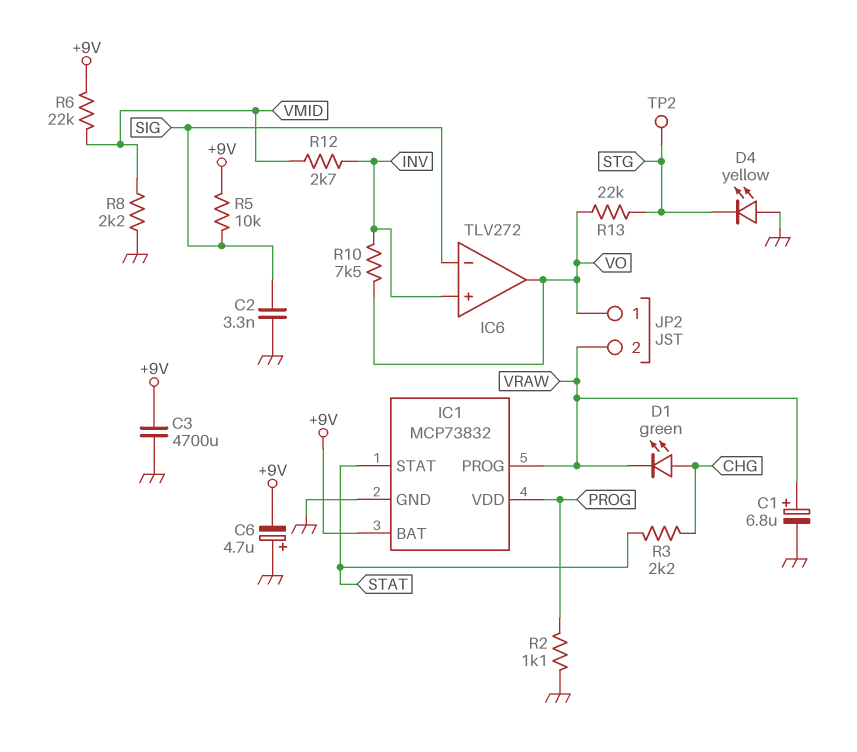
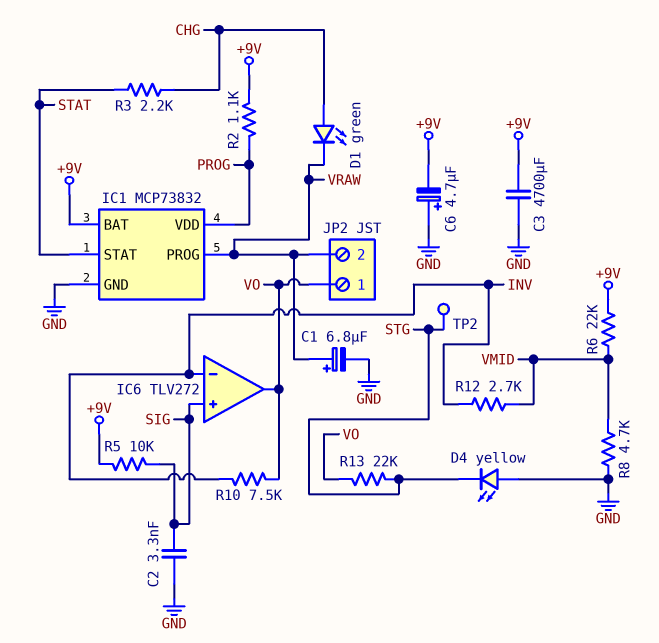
IC6 pin in+: INV -> SIG
IC6 pin in-: SIG -> INV
R2: 1.1k (GND, PROG) -> 1.1k (+9V, PROG)
R8: 2.2k (GND, VMID) -> 4.7k (GND, VMID)

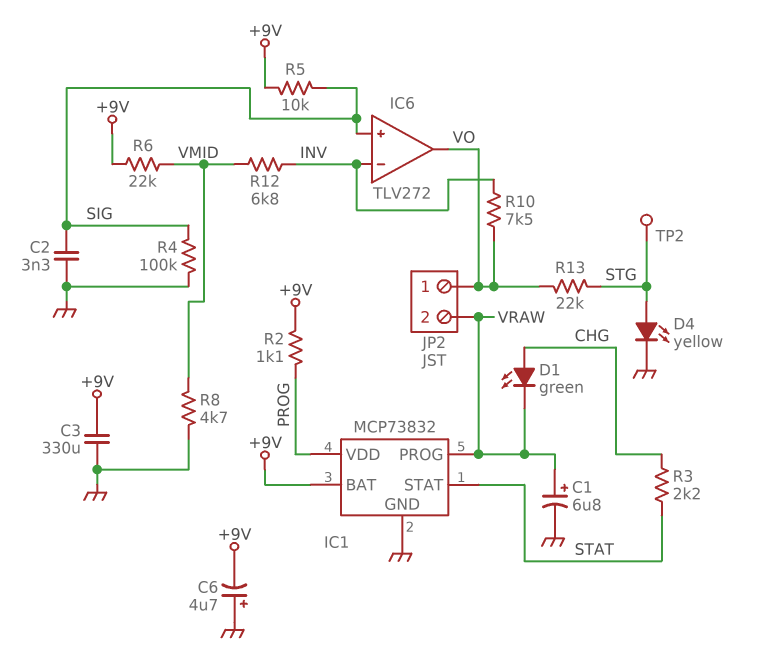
C3: 4700uF (+9V, GND) -> 330uF (+9V, GND)
D4: LED yellow (A GND, K STG) -> LED yellow (A STG, K GND)
R4: none -> 100k (GND, SIG)
R12: 2.7k (INV, VMID) -> 6.8k (INV, VMID)

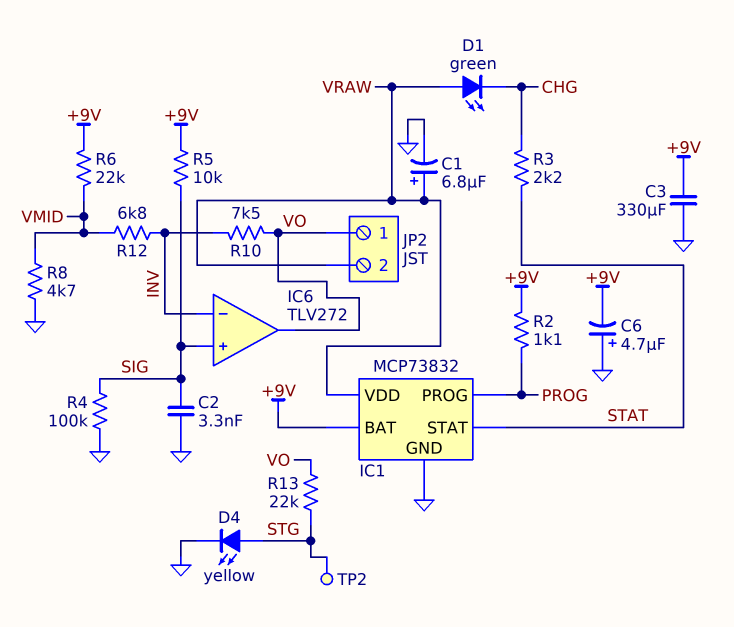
D1: LED green (A CHG, K VRAW) -> LED green (A VRAW, K CHG)
IC1 pin PROG: VRAW -> PROG
IC1 pin VDD: PROG -> VRAW

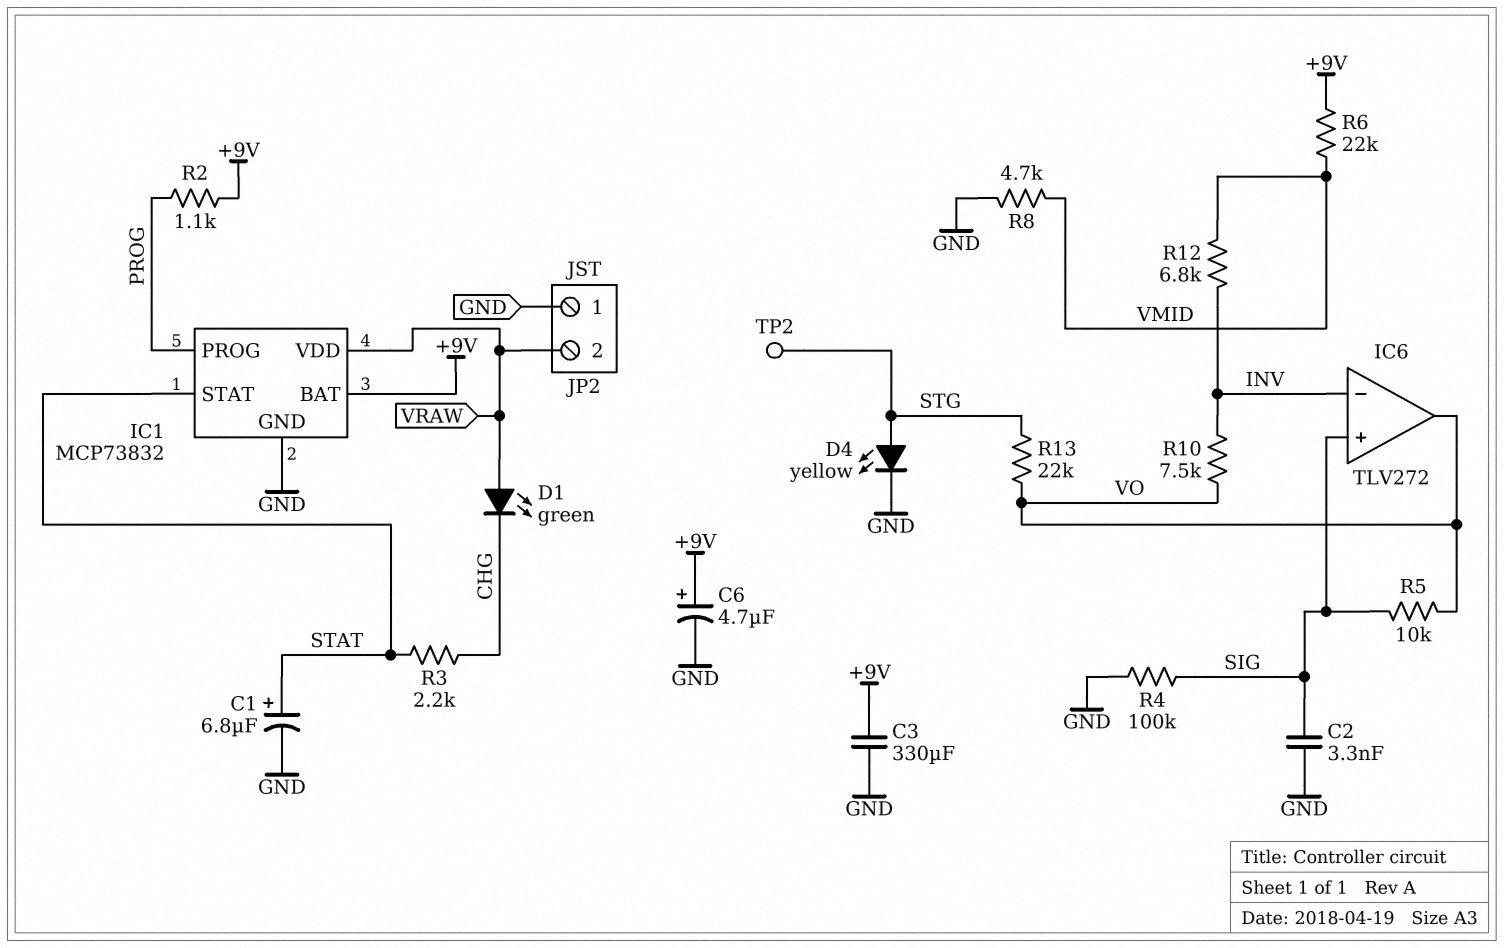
C1: 6.8uF (plus VRAW, minus GND) -> 6.8uF (plus STAT, minus GND)
C6: 4.7uF (plus GND, minus +9V) -> 4.7uF (plus +9V, minus GND)
JP2 pin 1: VO -> GND
R5: 10k (+9V, SIG) -> 10k (SIG, VO)

